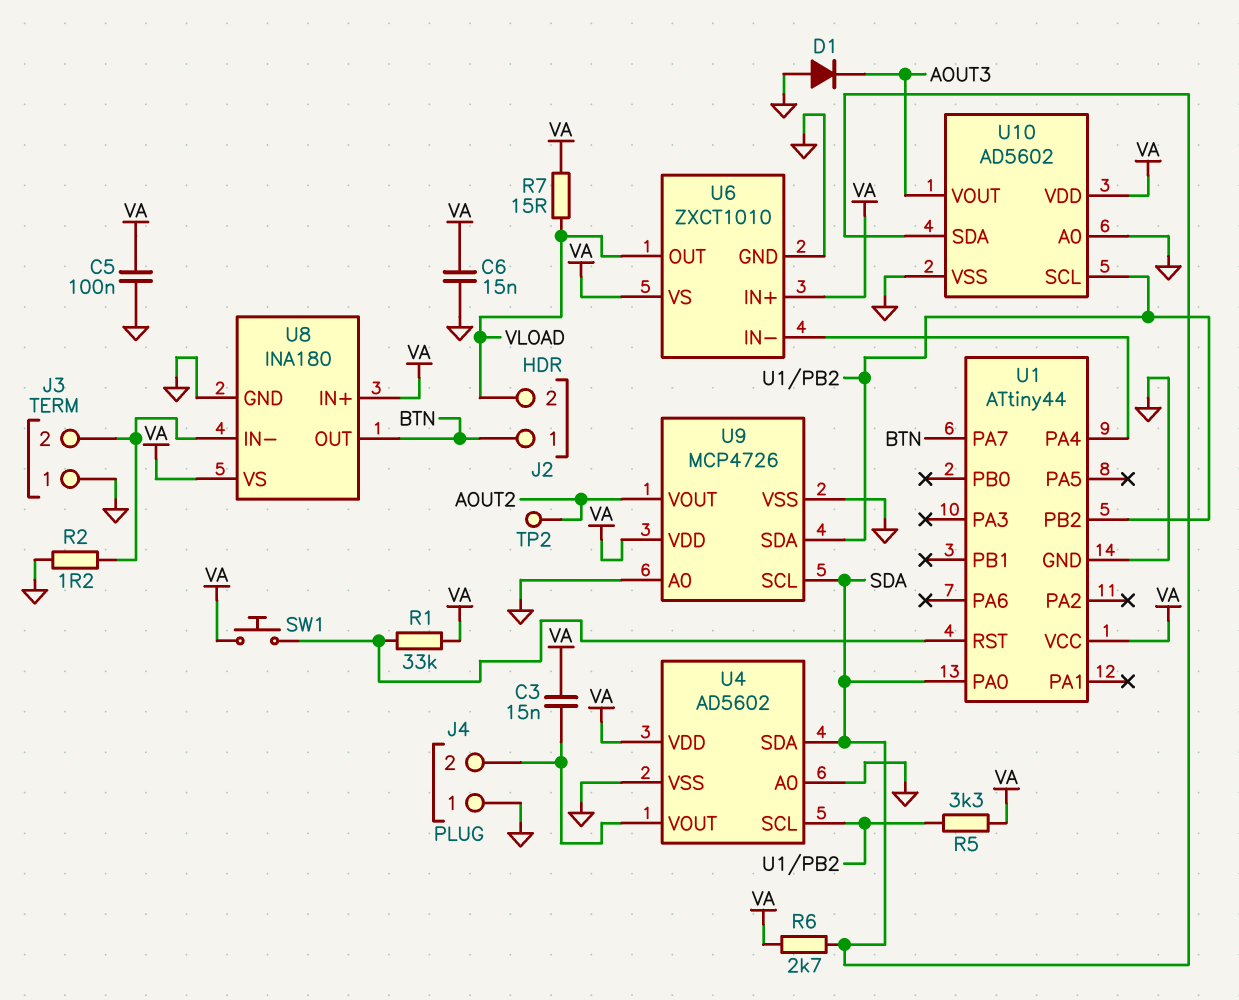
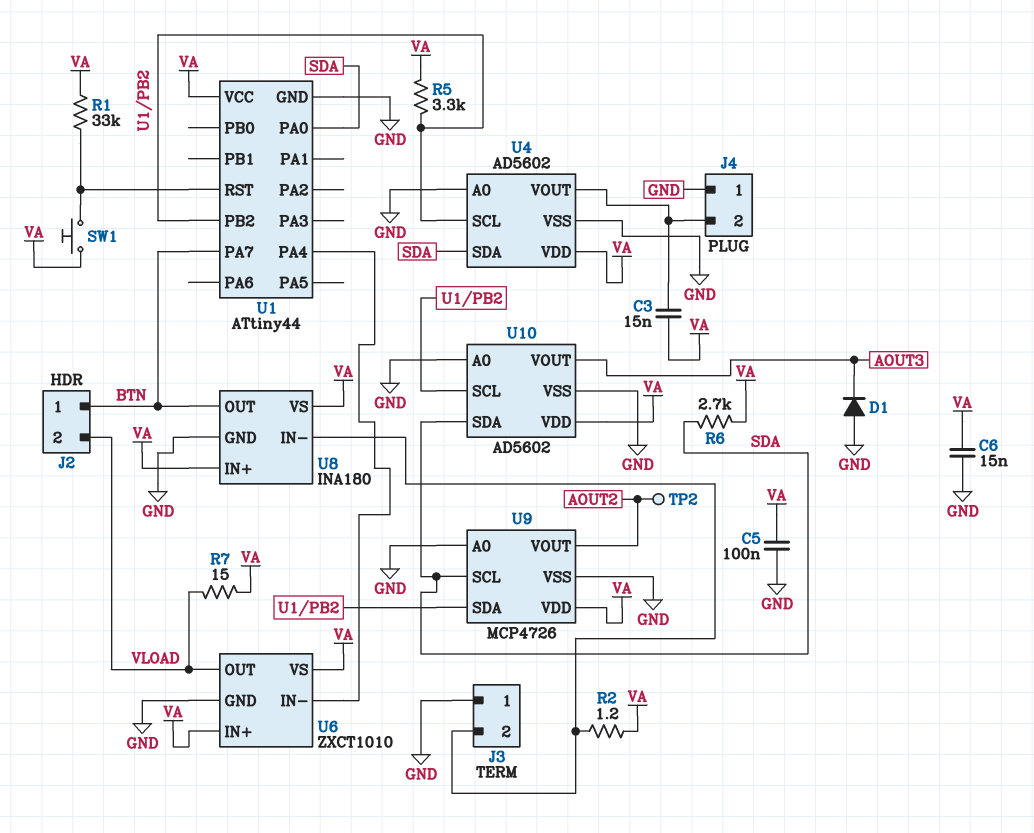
R2: 1.2 (GND, J3/2) -> 1.2 (J3/2, VA)

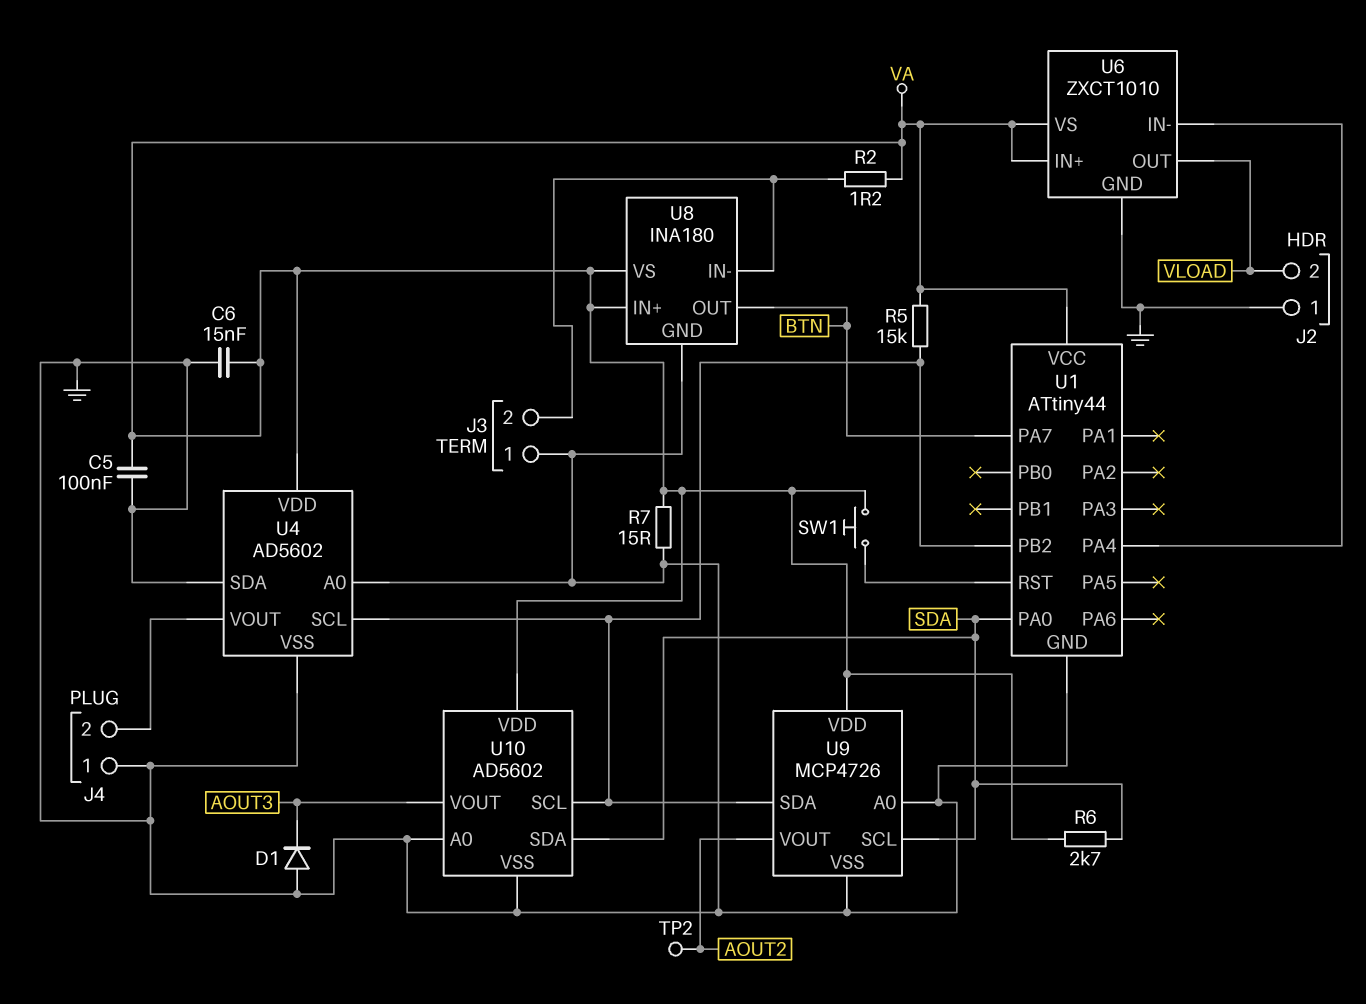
C3: 15nF (J4/2, VA) -> none
J2 pin 1: BTN -> GND
R1: 33k (U1/RST, VA) -> none
R5: 3.3k (U1/PB2, VA) -> 15k (U1/PB2, VA)
R7: 15 (VA, VLOAD) -> 15 (GND, VA)
U4 pin SDA: SDA -> GND

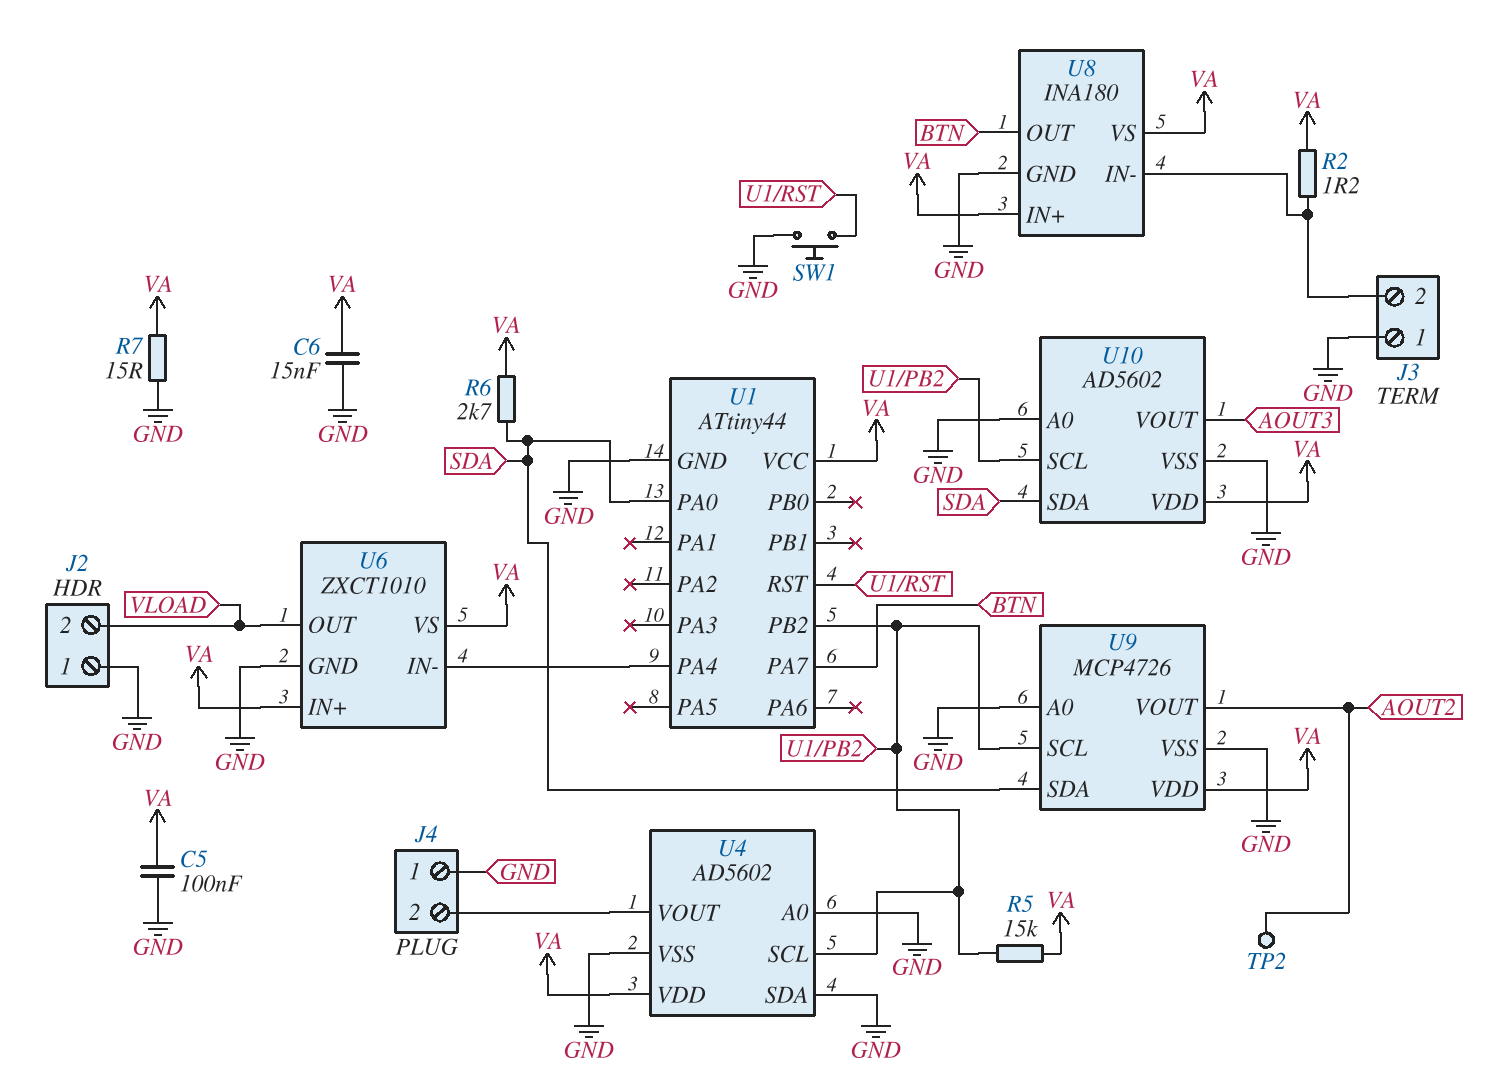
D1: diode (A GND, K AOUT3) -> none
SW1: button (U1/RST, VA) -> button (GND, U1/RST)
U9 pin SCL: SDA -> U1/PB2
U9 pin SDA: U1/PB2 -> SDA

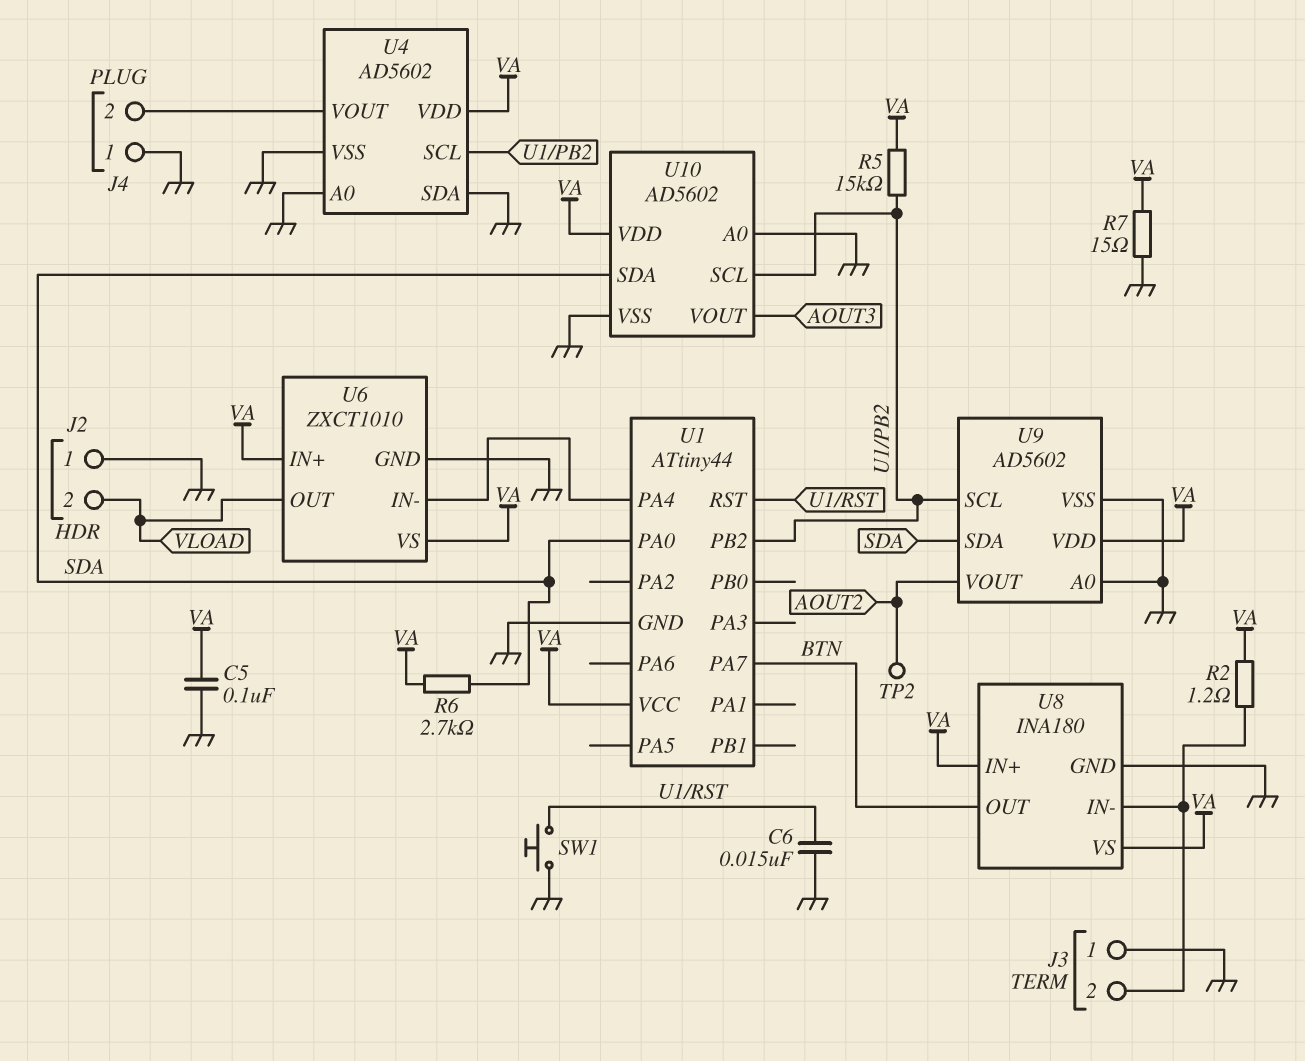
C6: 15nF (GND, VA) -> 15nF (GND, U1/RST)
U9: MCP4726 -> AD5602

